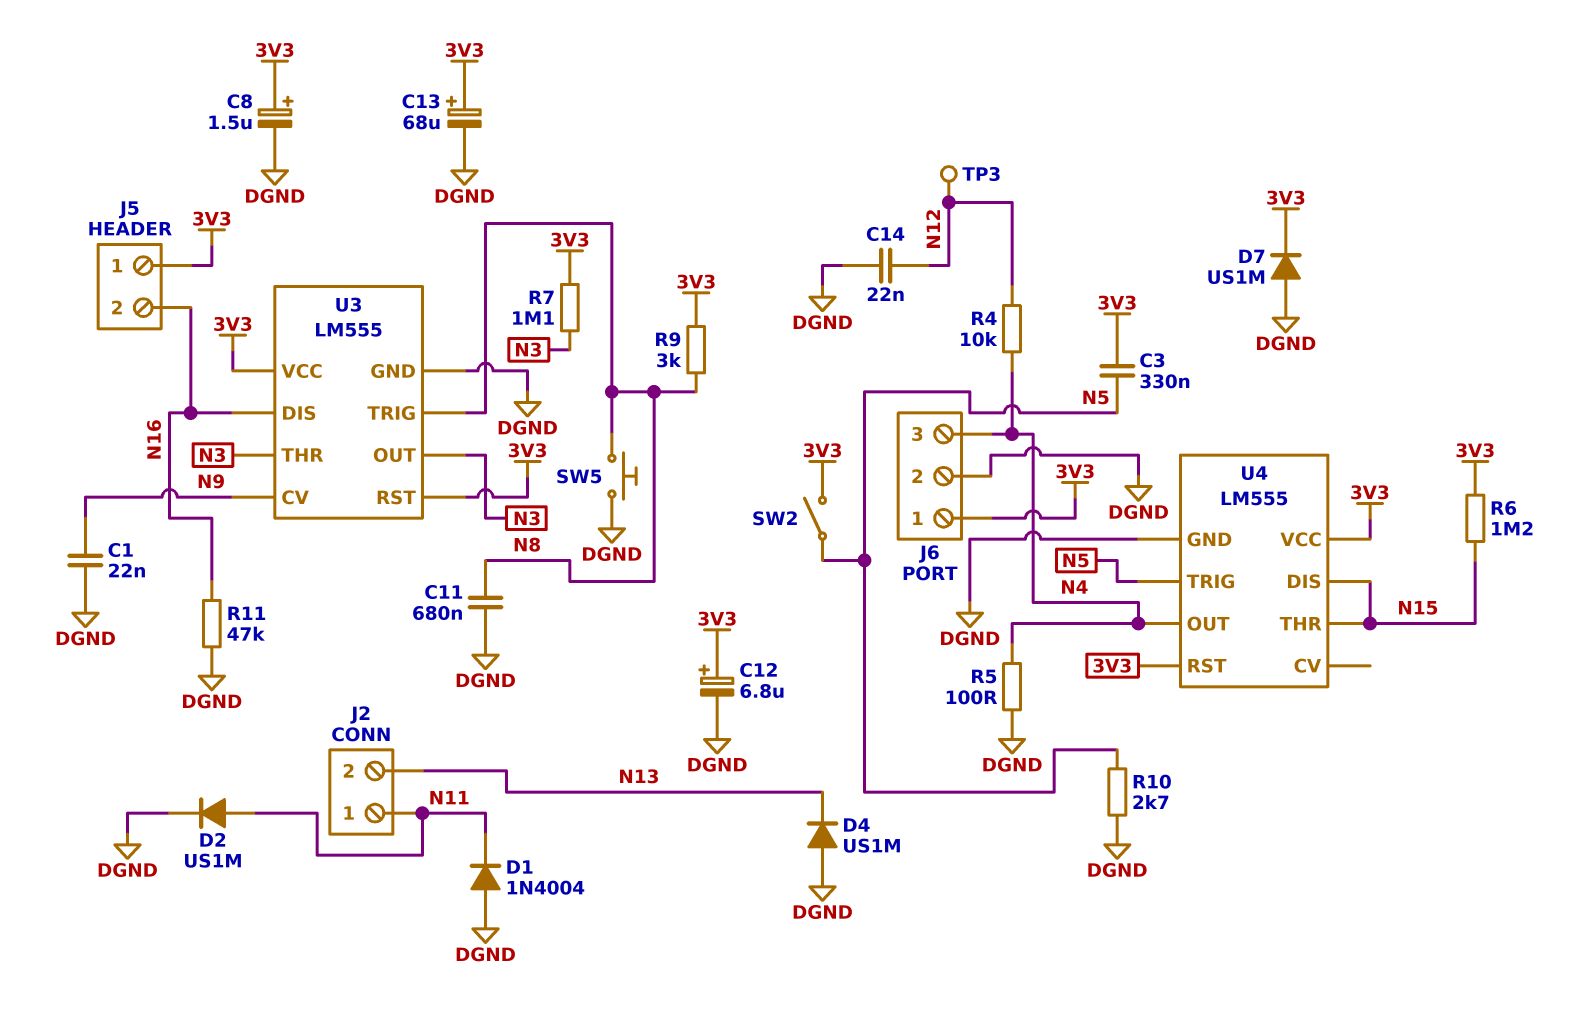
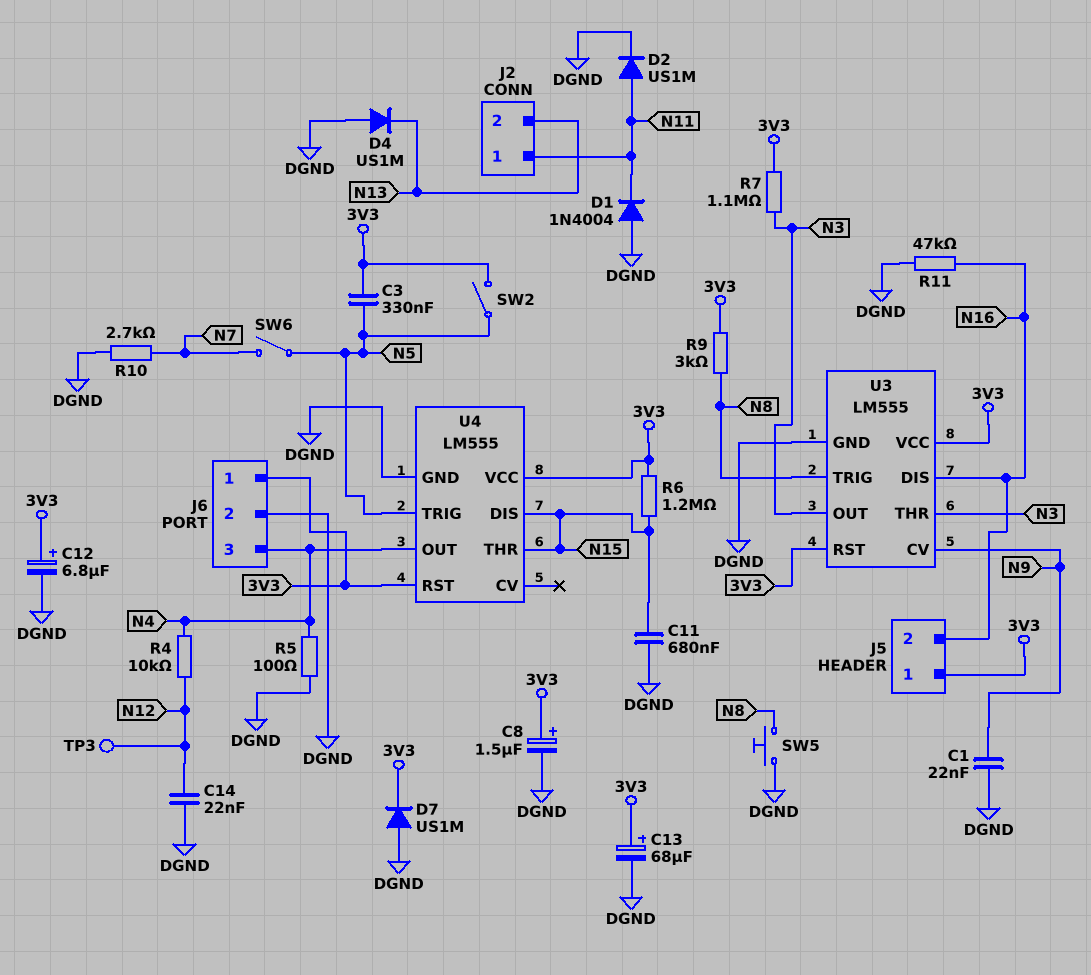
C11: 680nF (DGND, N8) -> 680nF (DGND, N15)
R10: 2.7k (DGND, N5) -> 2.7k (DGND, N7)
SW6: none -> switch (N5, N7)

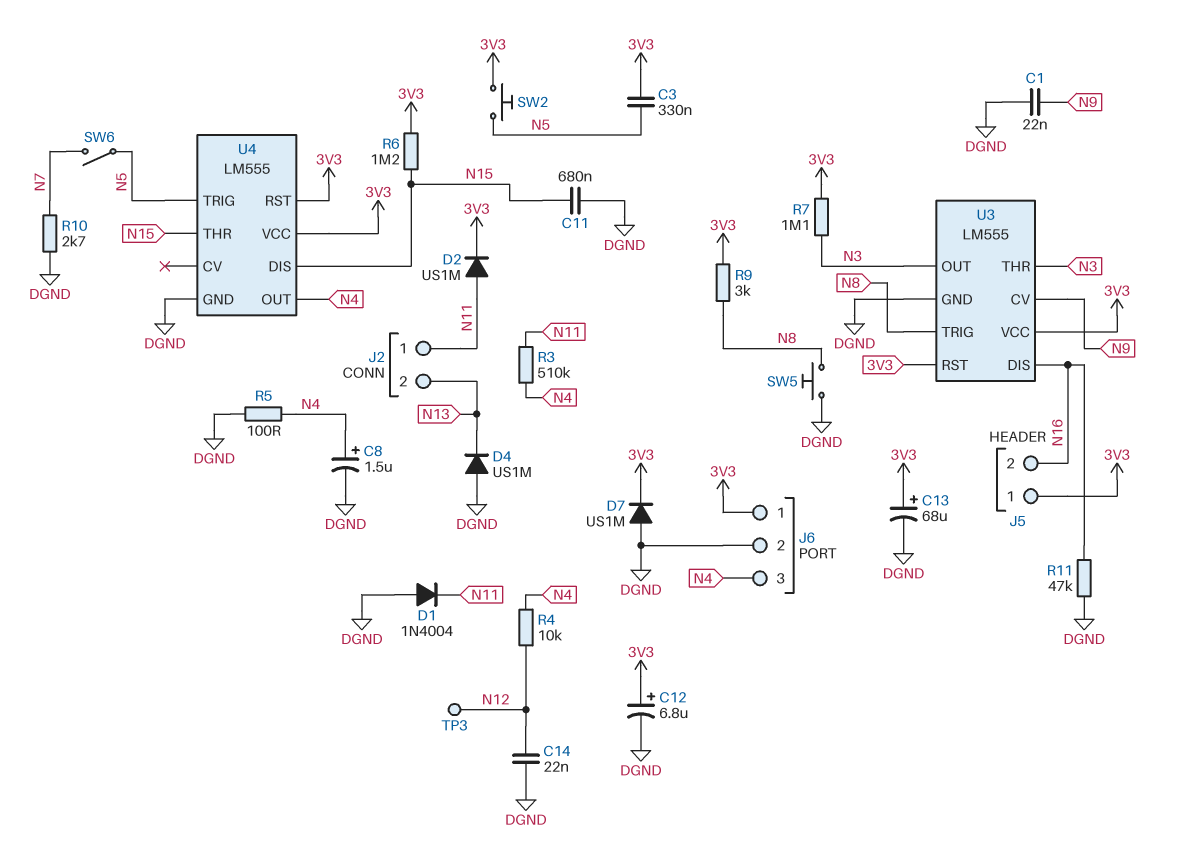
C8: 1.5uF (plus 3V3, minus DGND) -> 1.5uF (plus N4, minus DGND)
D2: diode US1M (A N11, K DGND) -> diode US1M (A N11, K 3V3)
R3: none -> 510k (N4, N11)
SW2: switch (3V3, N5) -> button (3V3, N5)

